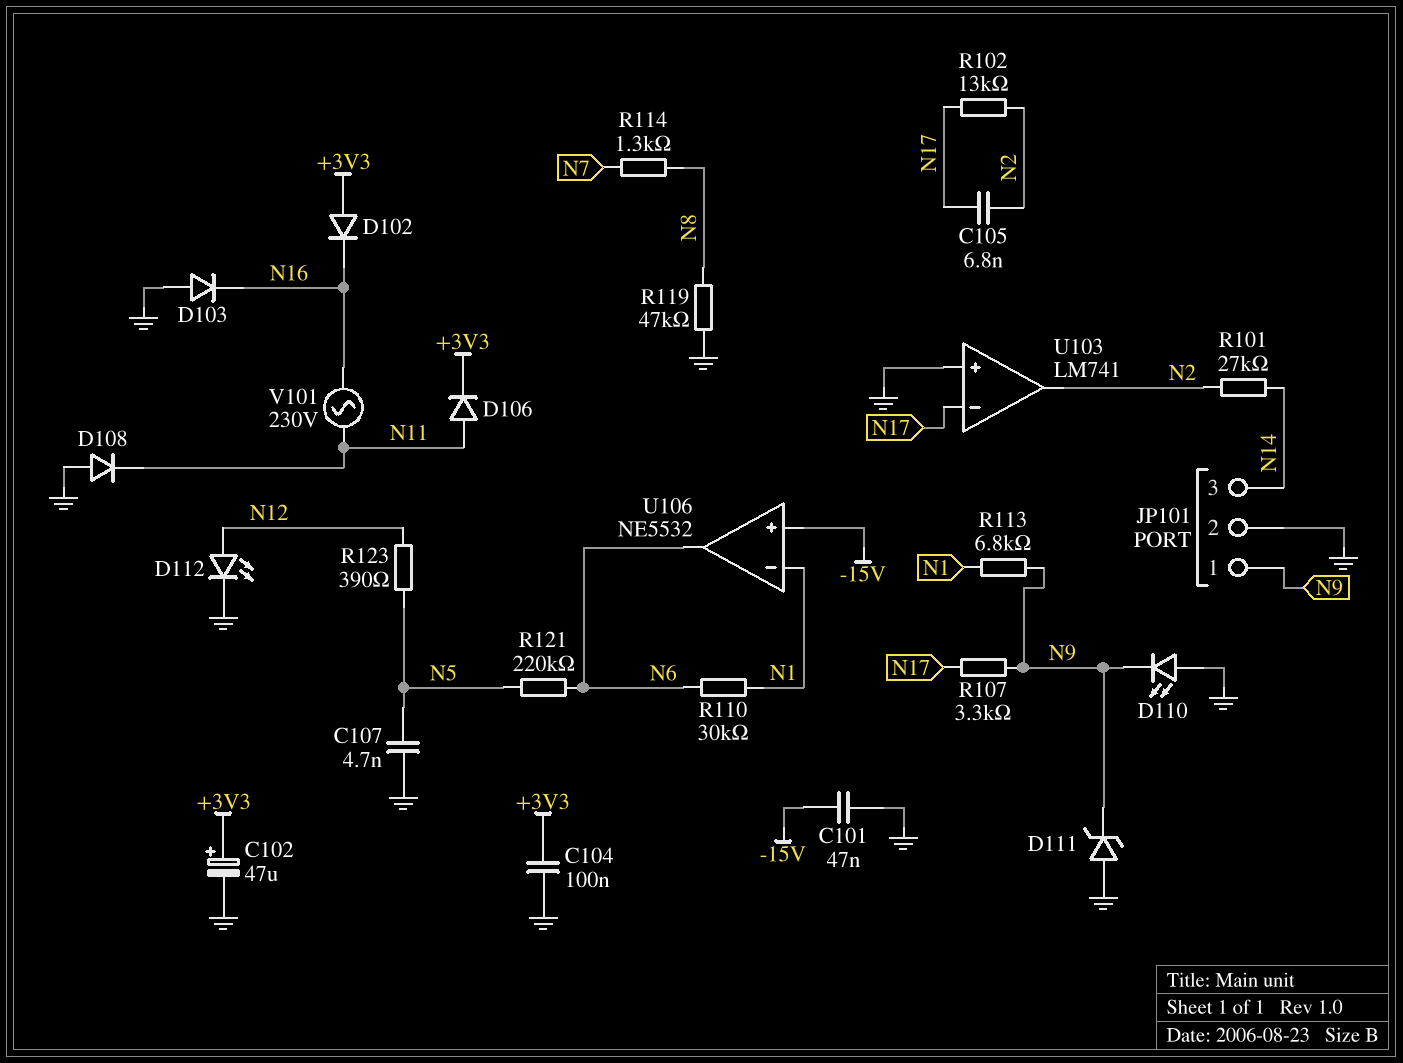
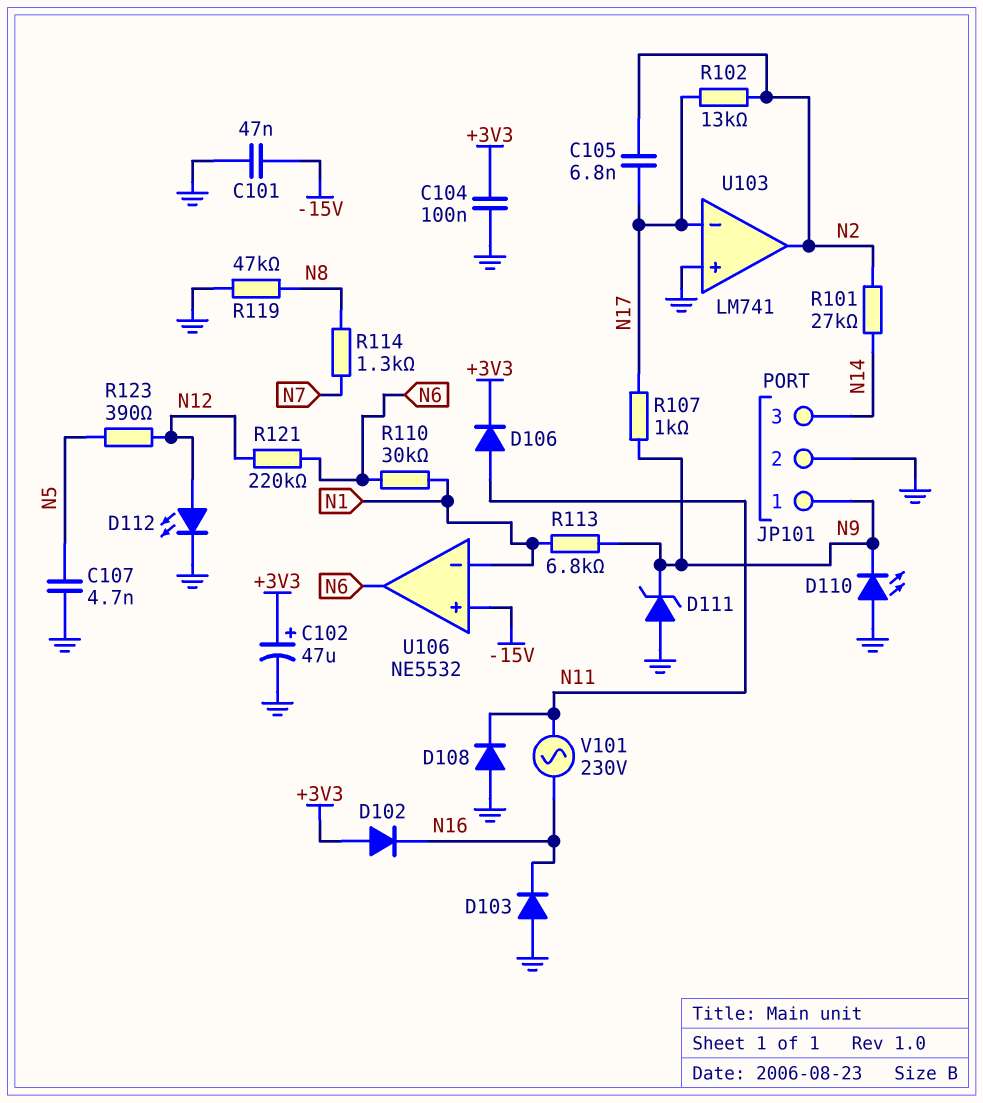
R107: 3.3k (N9, N17) -> 1k (N9, N17)
R121: 220k (N5, N6) -> 220k (N6, N12)

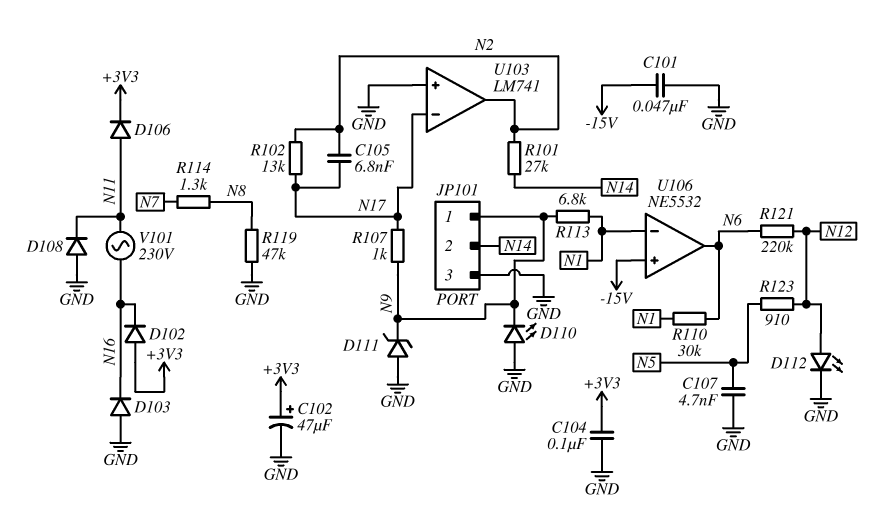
JP101 pin 2: GND -> N14
JP101 pin 3: N14 -> GND
R123: 390 (N5, N12) -> 910 (N5, N12)

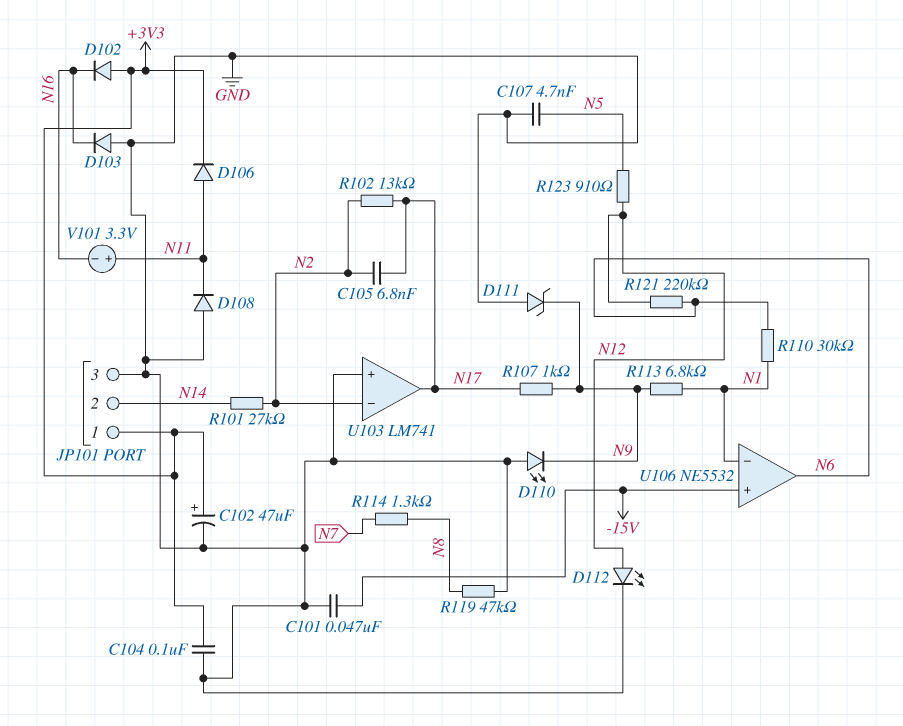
JP101 pin 1: N9 -> +3V3
U103 pin in-: N17 -> N2
U103 pin out: N2 -> N17
V101: AC 230V (N11, N16) -> 3.3V (plus N11, minus N16)

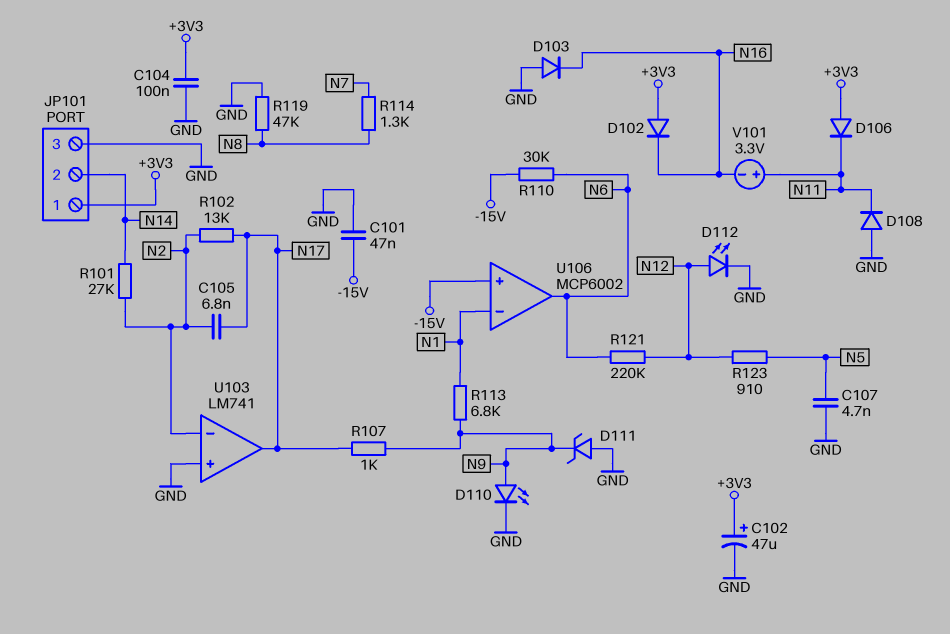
D106: diode (A N11, K +3V3) -> diode (A +3V3, K N11)
D110: LED (A GND, K N9) -> LED (A N9, K GND)
R110: 30k (N1, N6) -> 30k (-15V, N6)
U106: NE5532 -> MCP6002

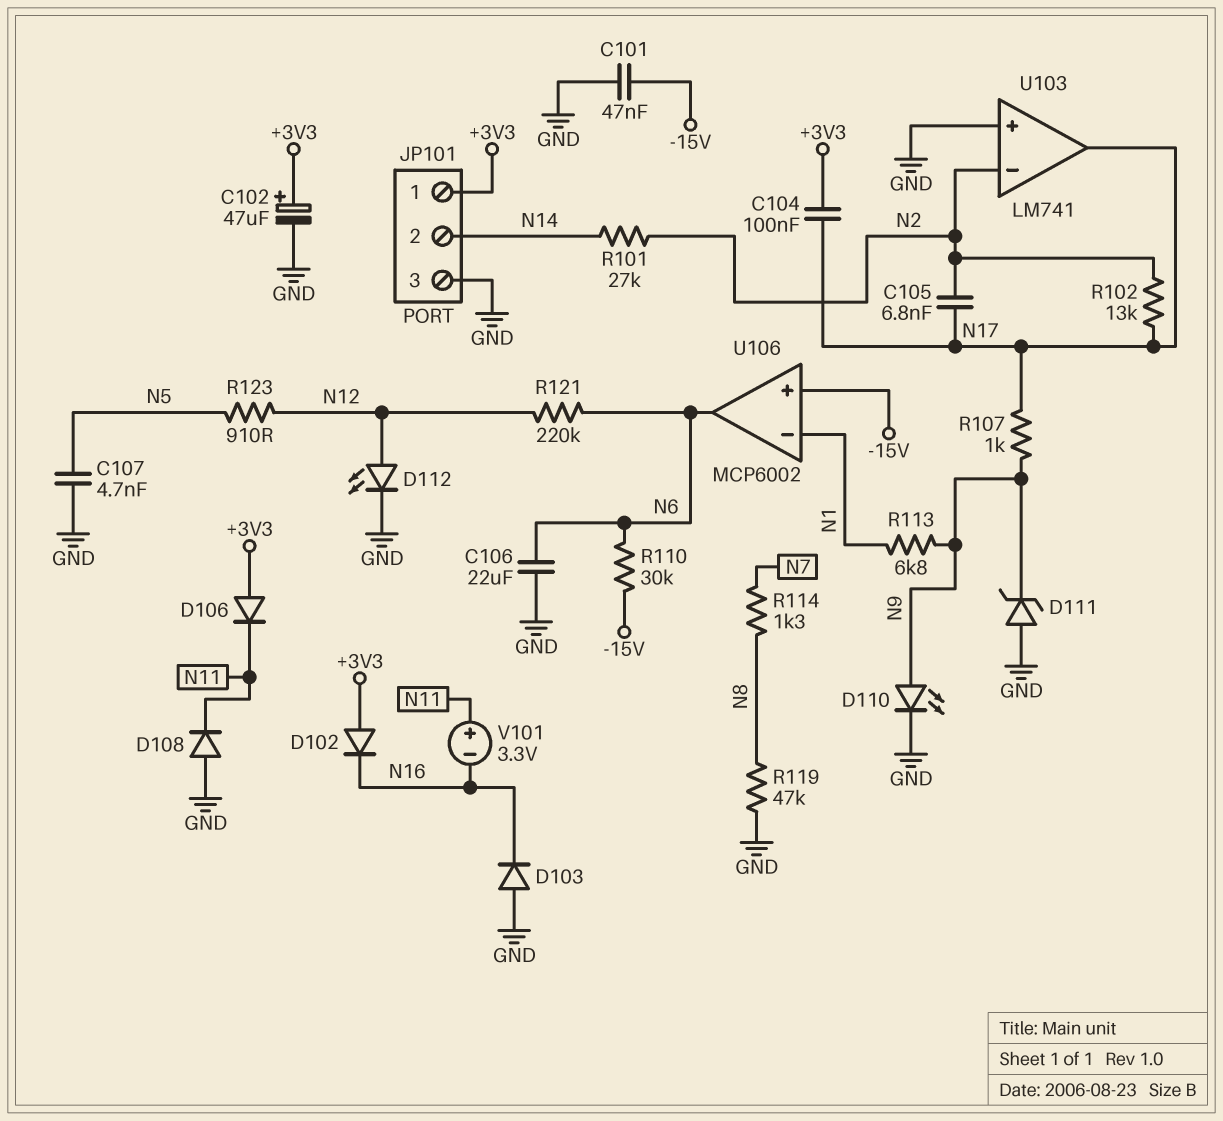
C104: 100nF (+3V3, GND) -> 100nF (+3V3, N17)
C106: none -> 22uF (GND, N6)

